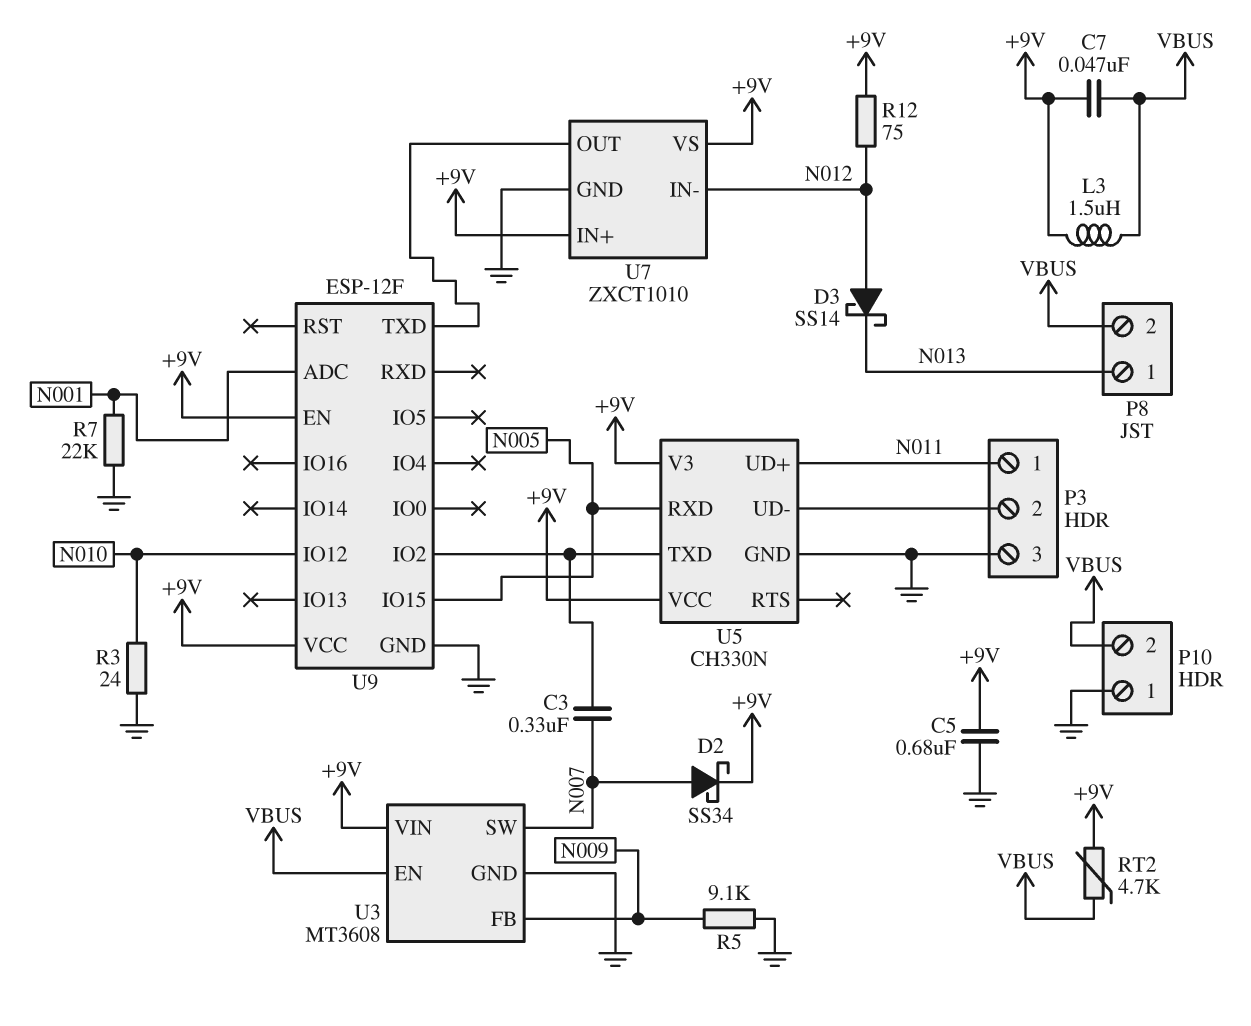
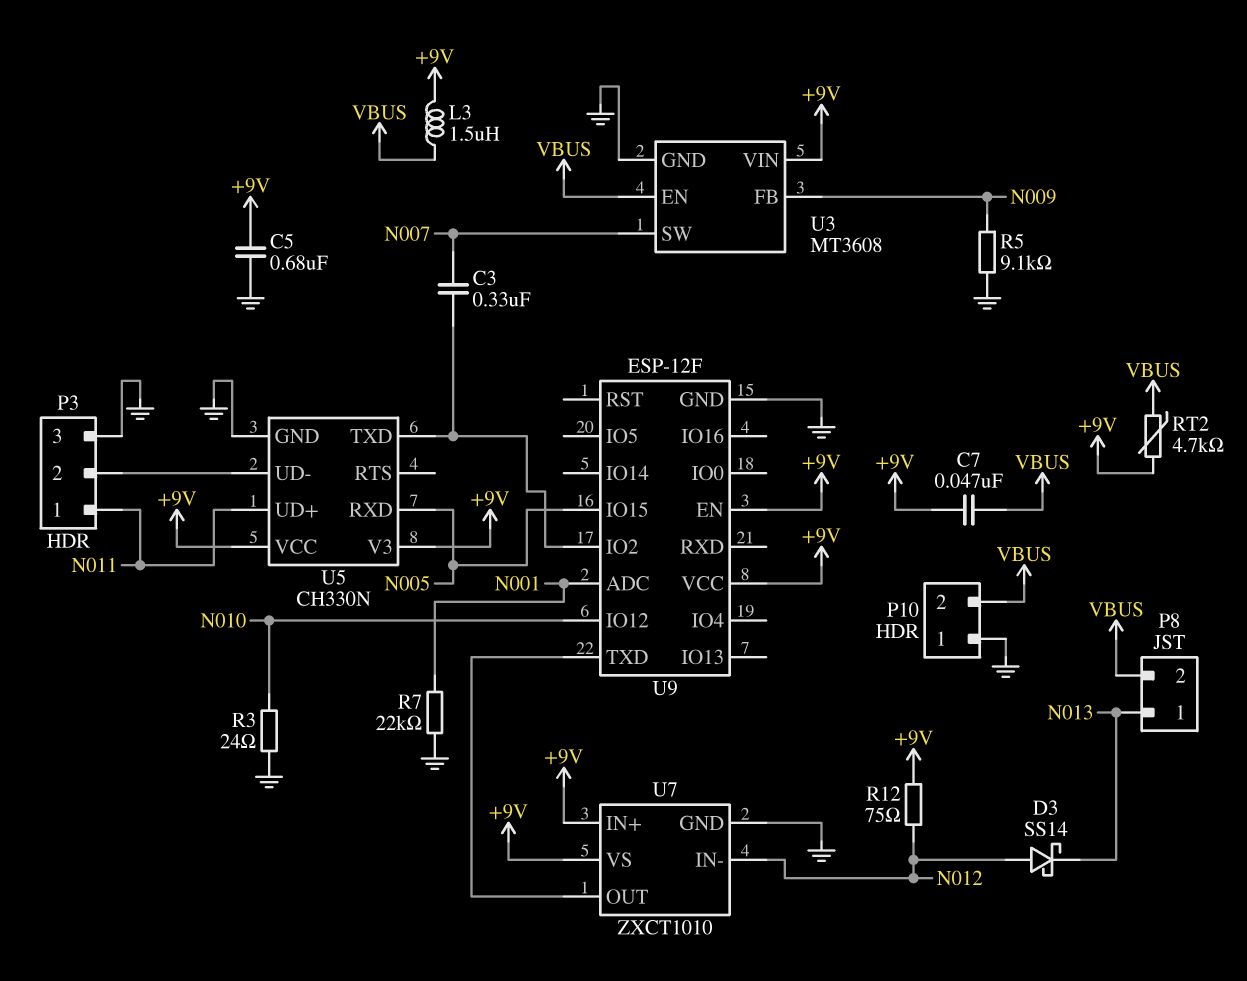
D2: schottky SS34 (A N007, K +9V) -> none

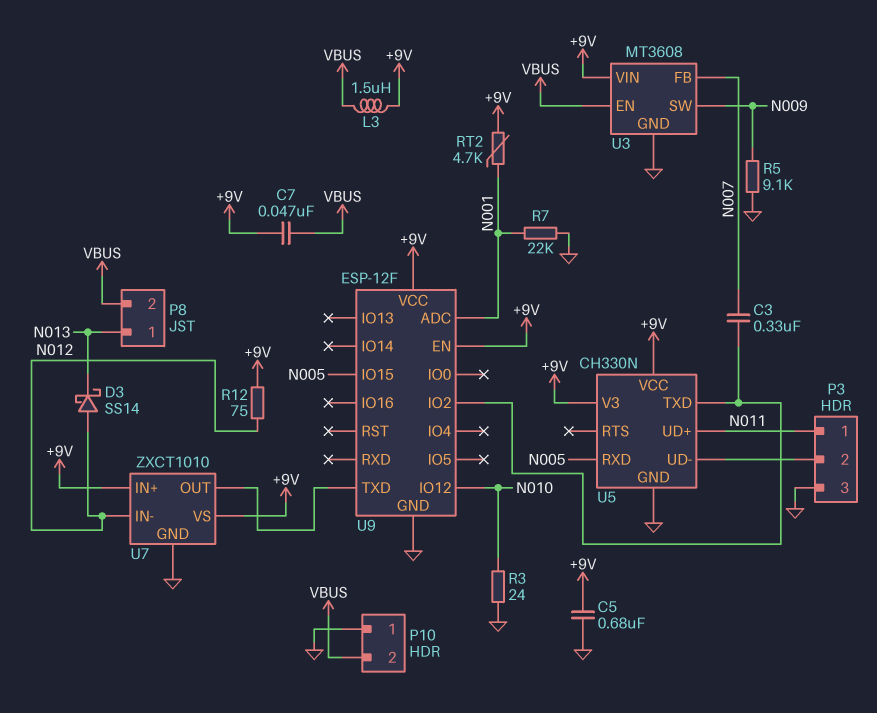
RT2: 4.7k (+9V, VBUS) -> 4.7k (+9V, N001)
U3 pin FB: N009 -> N007
U3 pin SW: N007 -> N009

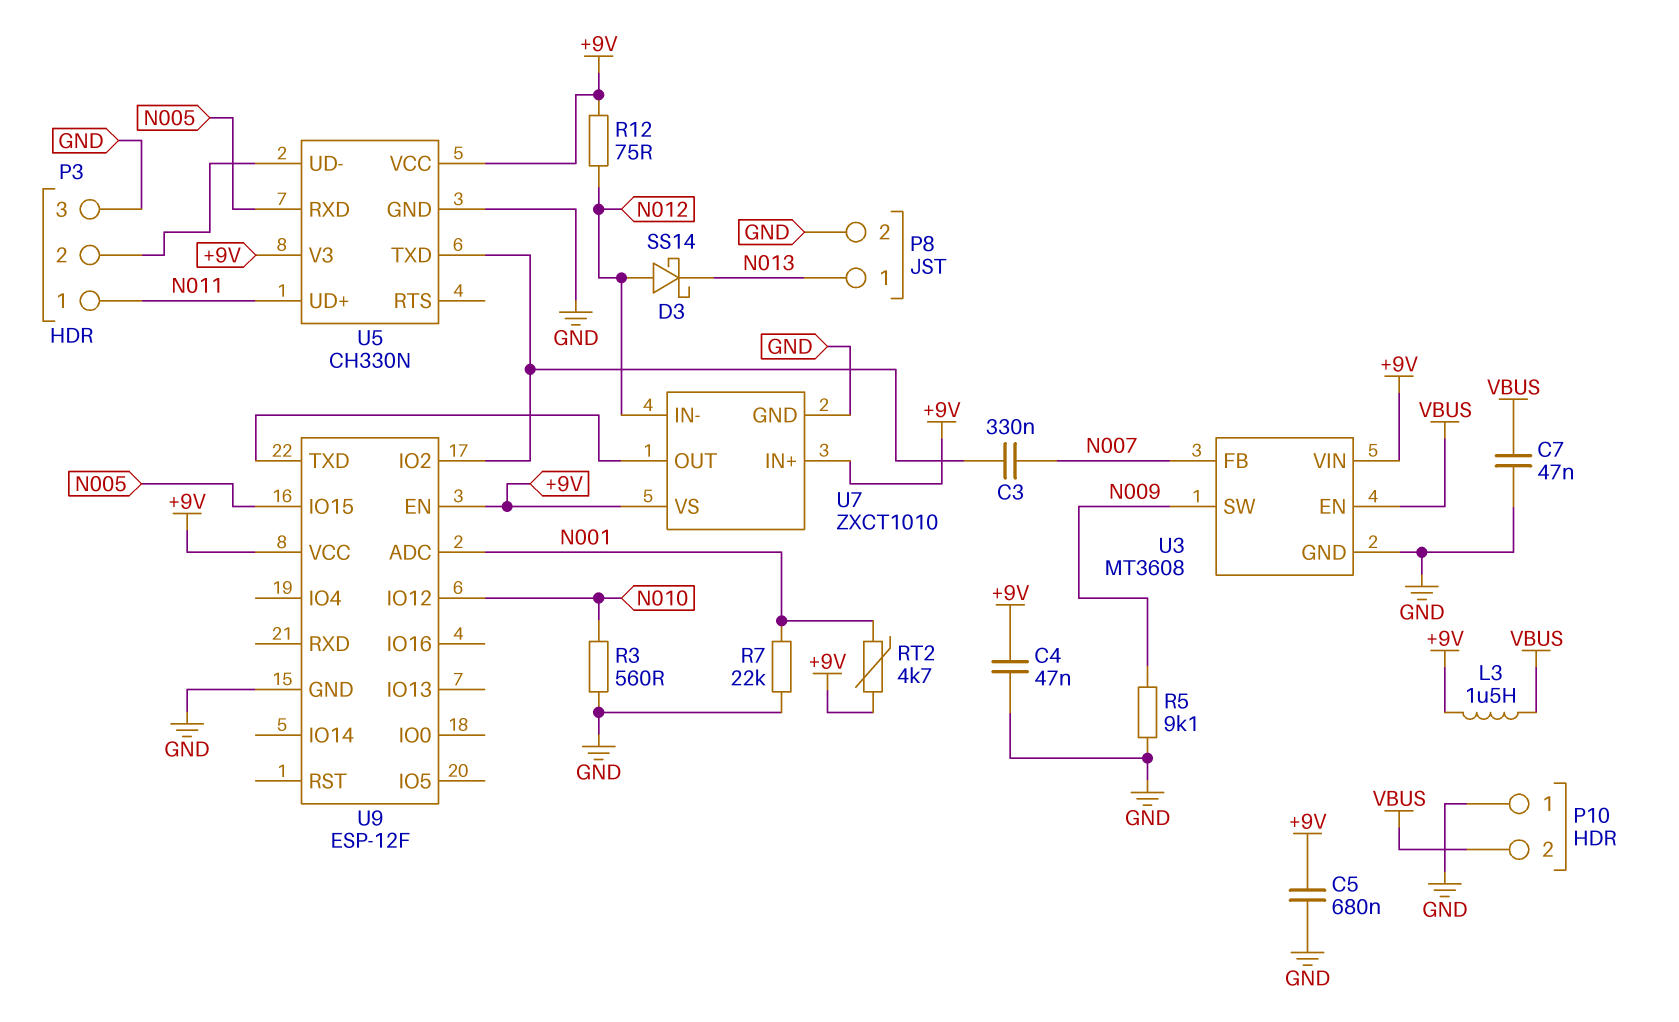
C4: none -> 47nF (+9V, GND)
C7: 47nF (+9V, VBUS) -> 47nF (GND, VBUS)
P8 pin 2: VBUS -> GND
R3: 24 (GND, N010) -> 560 (GND, N010)

